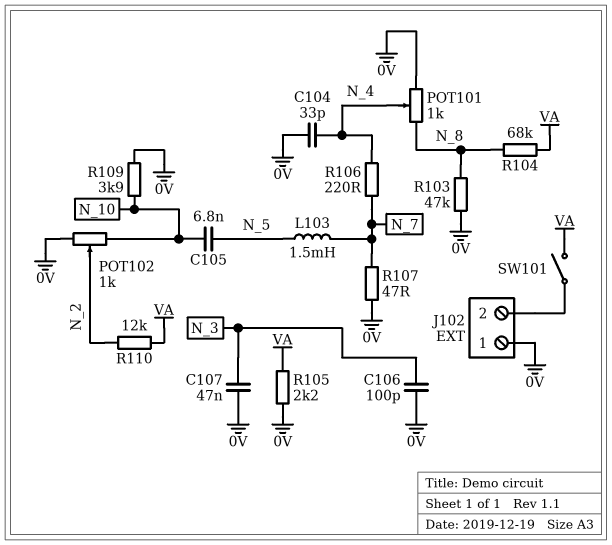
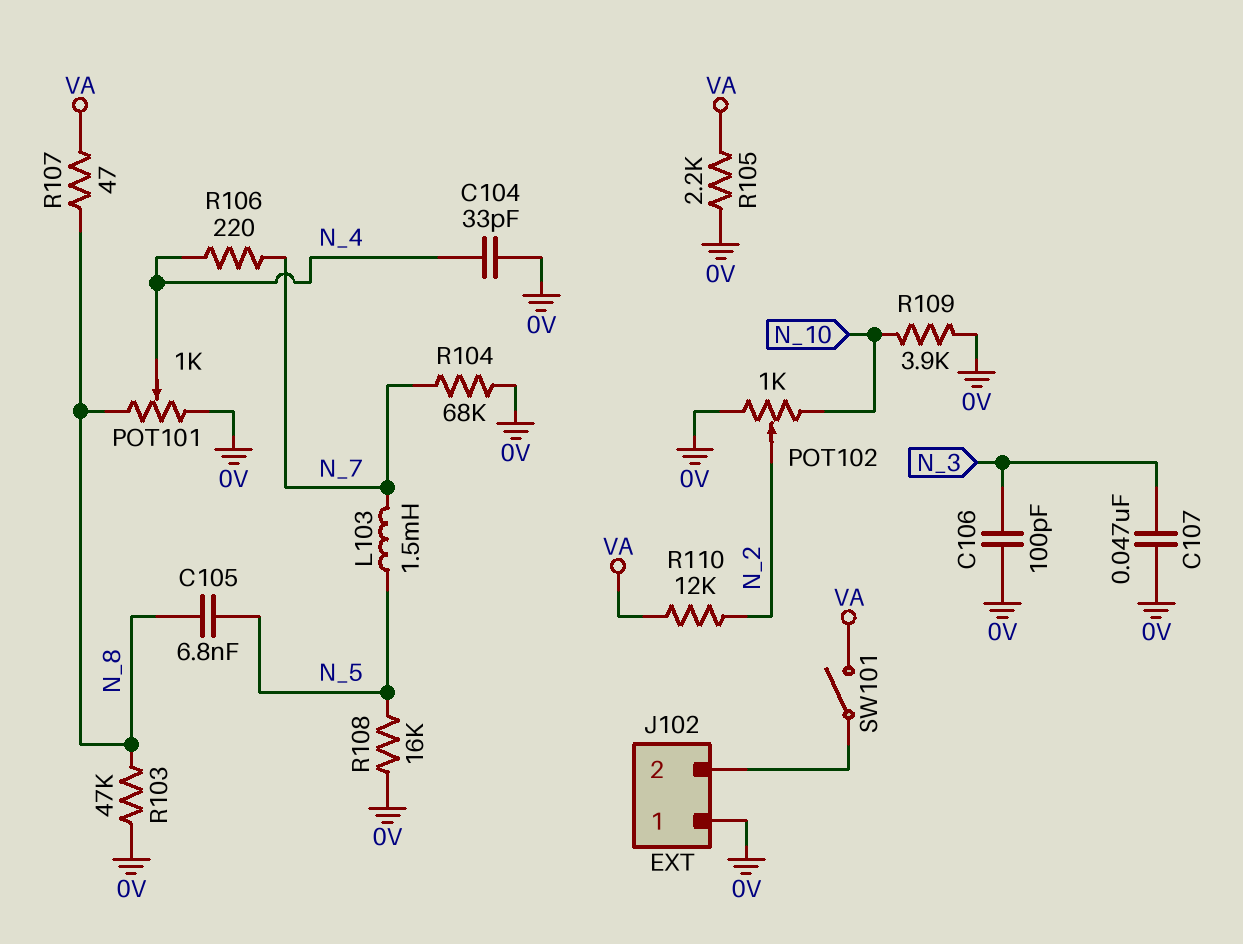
C105: 6.8nF (N_5, N_10) -> 6.8nF (N_5, N_8)
R104: 68k (N_8, VA) -> 68k (0V, N_7)
R107: 47 (0V, N_7) -> 47 (N_8, VA)
R108: none -> 16k (0V, N_5)

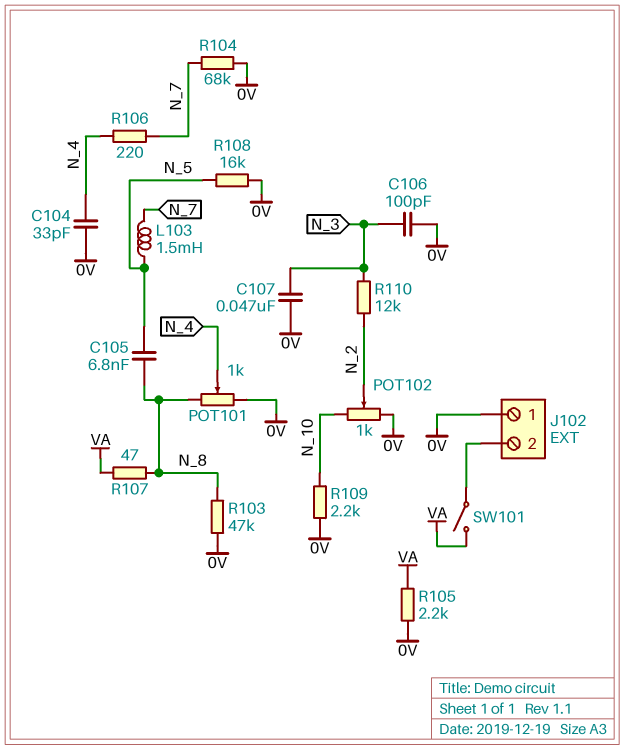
R109: 3.9k (0V, N_10) -> 2.2k (0V, N_10)
R110: 12k (N_2, VA) -> 12k (N_2, N_3)

